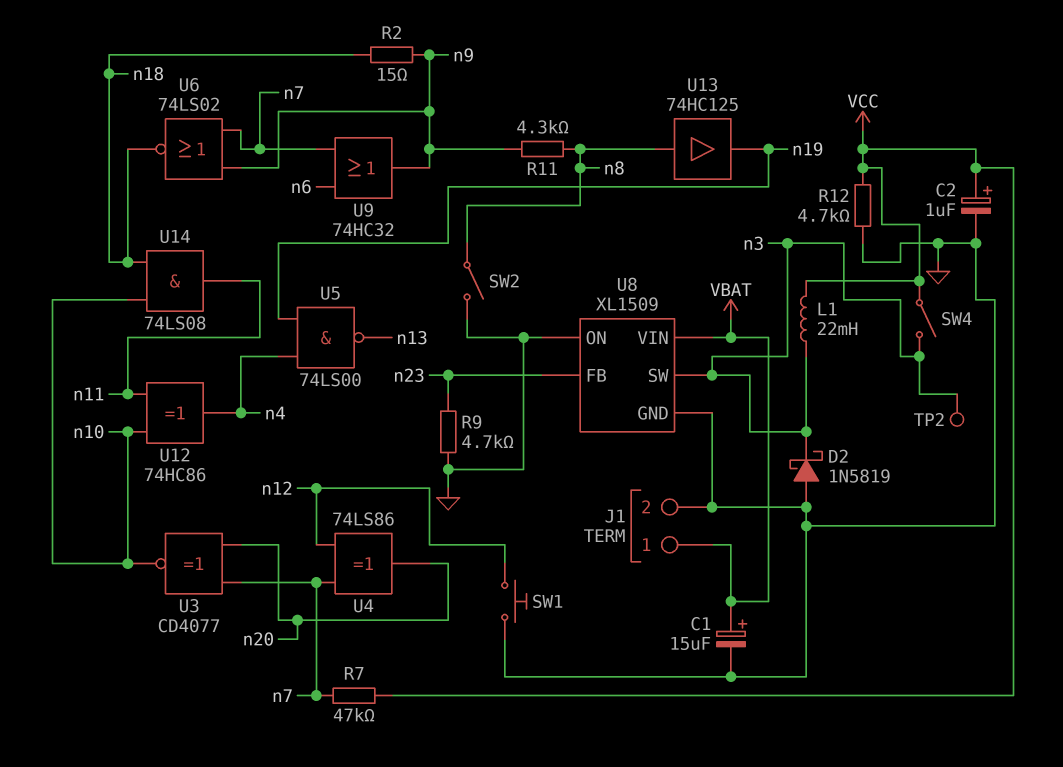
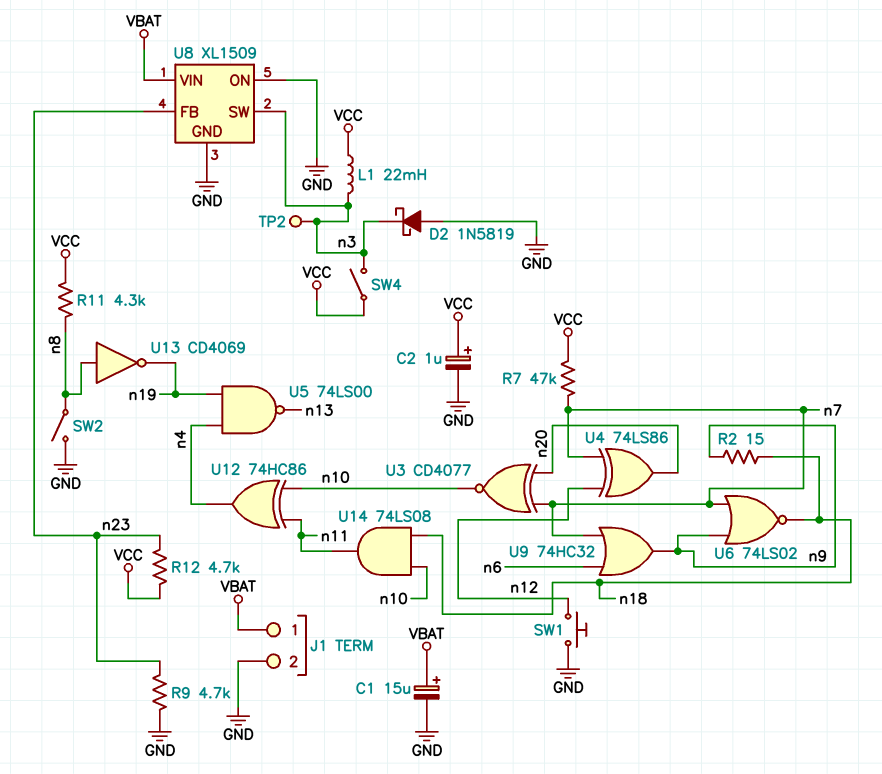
R11: 4.3k (n8, n9) -> 4.3k (VCC, n8)
R12: 4.7k (GND, VCC) -> 4.7k (VCC, n23)
U13: buffer 74HC125 (in n8, out n19) -> NOT CD4069 (in n8, out n19)

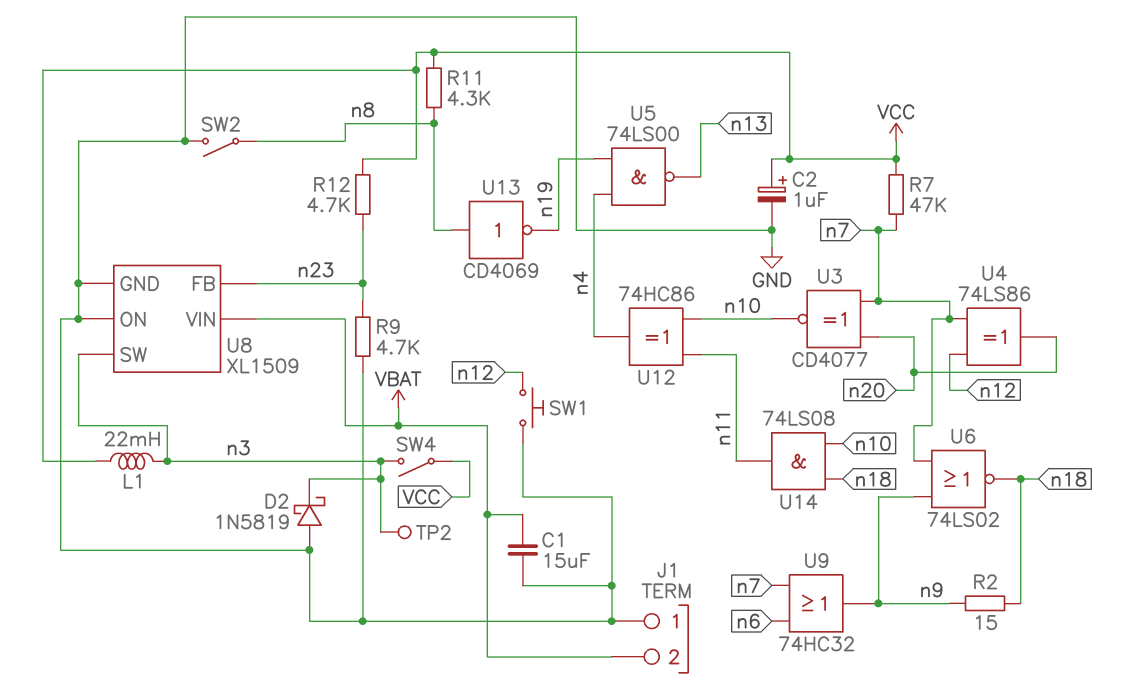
C1: 15uF (plus VBAT, minus GND) -> 15uF (GND, VBAT)
J1 pin 1: VBAT -> GND
J1 pin 2: GND -> VBAT

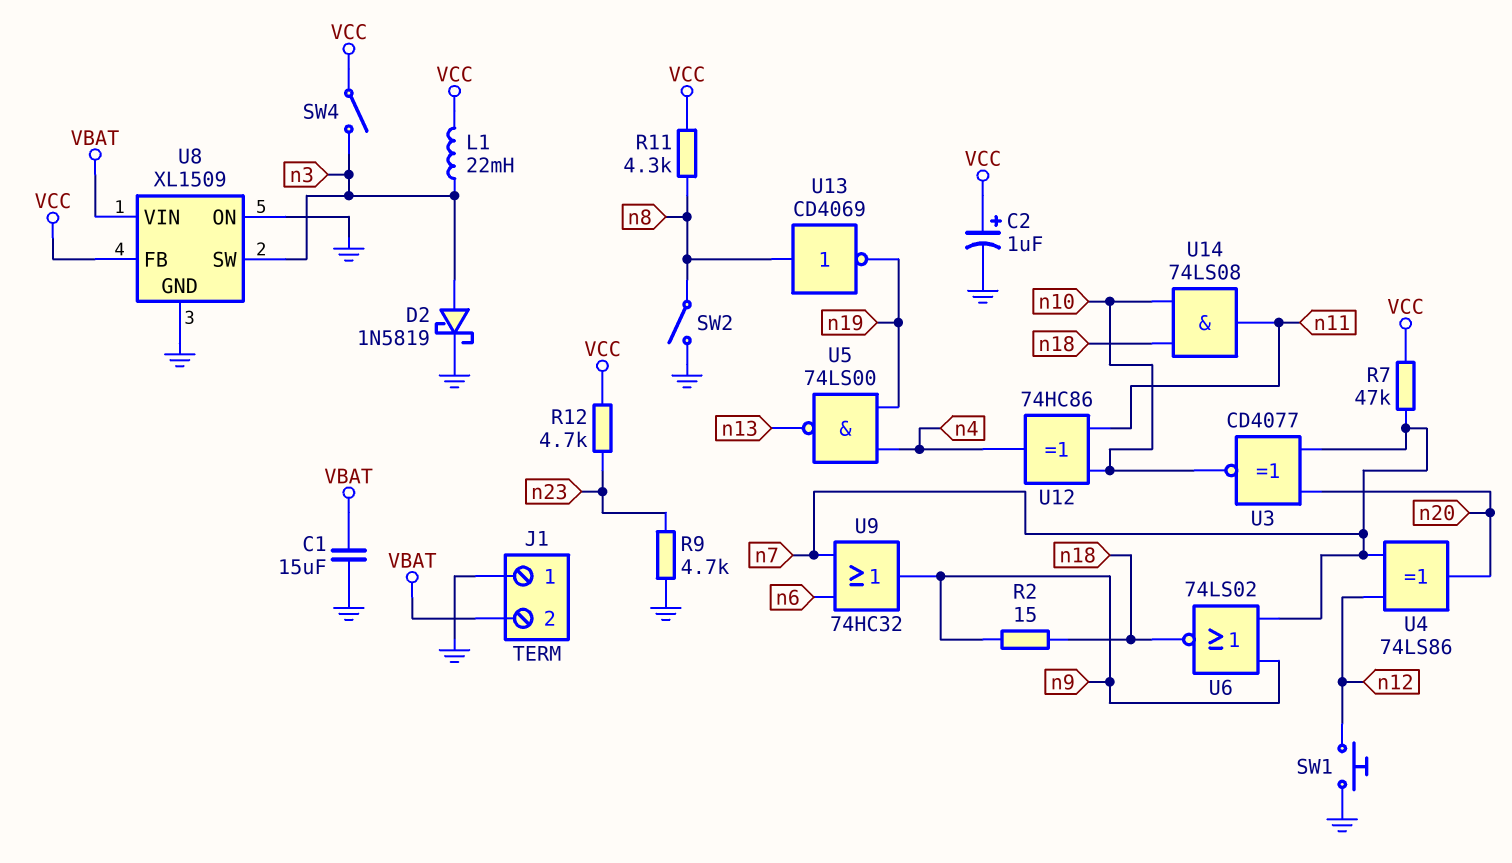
D2: schottky 1N5819 (A GND, K n3) -> schottky 1N5819 (A n3, K GND)
TP2: test point (n3) -> none
U8 pin FB: n23 -> VCC

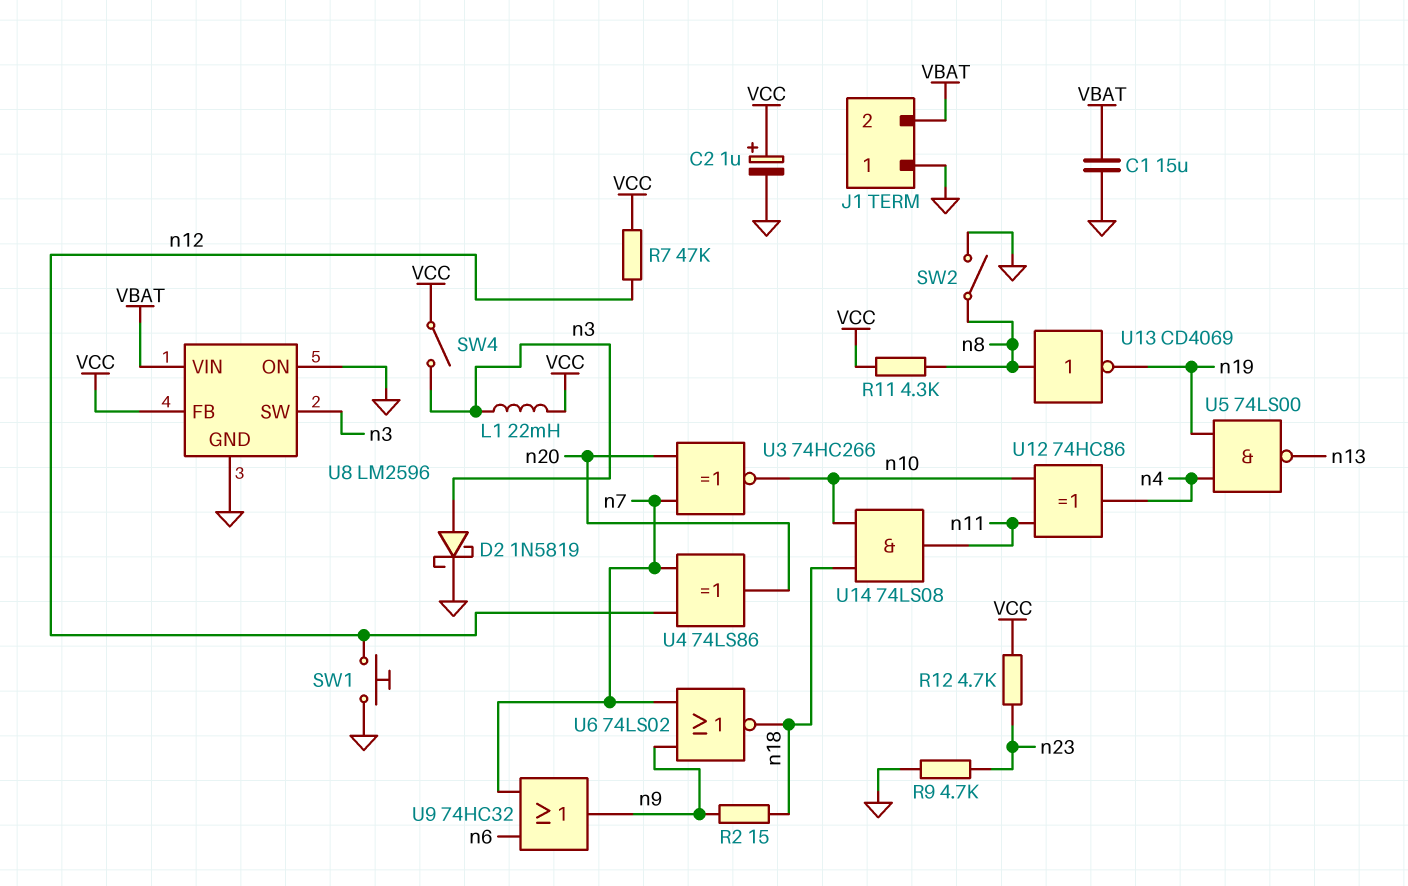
R7: 47k (VCC, n7) -> 47k (VCC, n12)
U3: XNOR CD4077 (in n7, in n20, out n10) -> XNOR 74HC266 (in n7, in n20, out n10)
U8: XL1509 -> LM2596

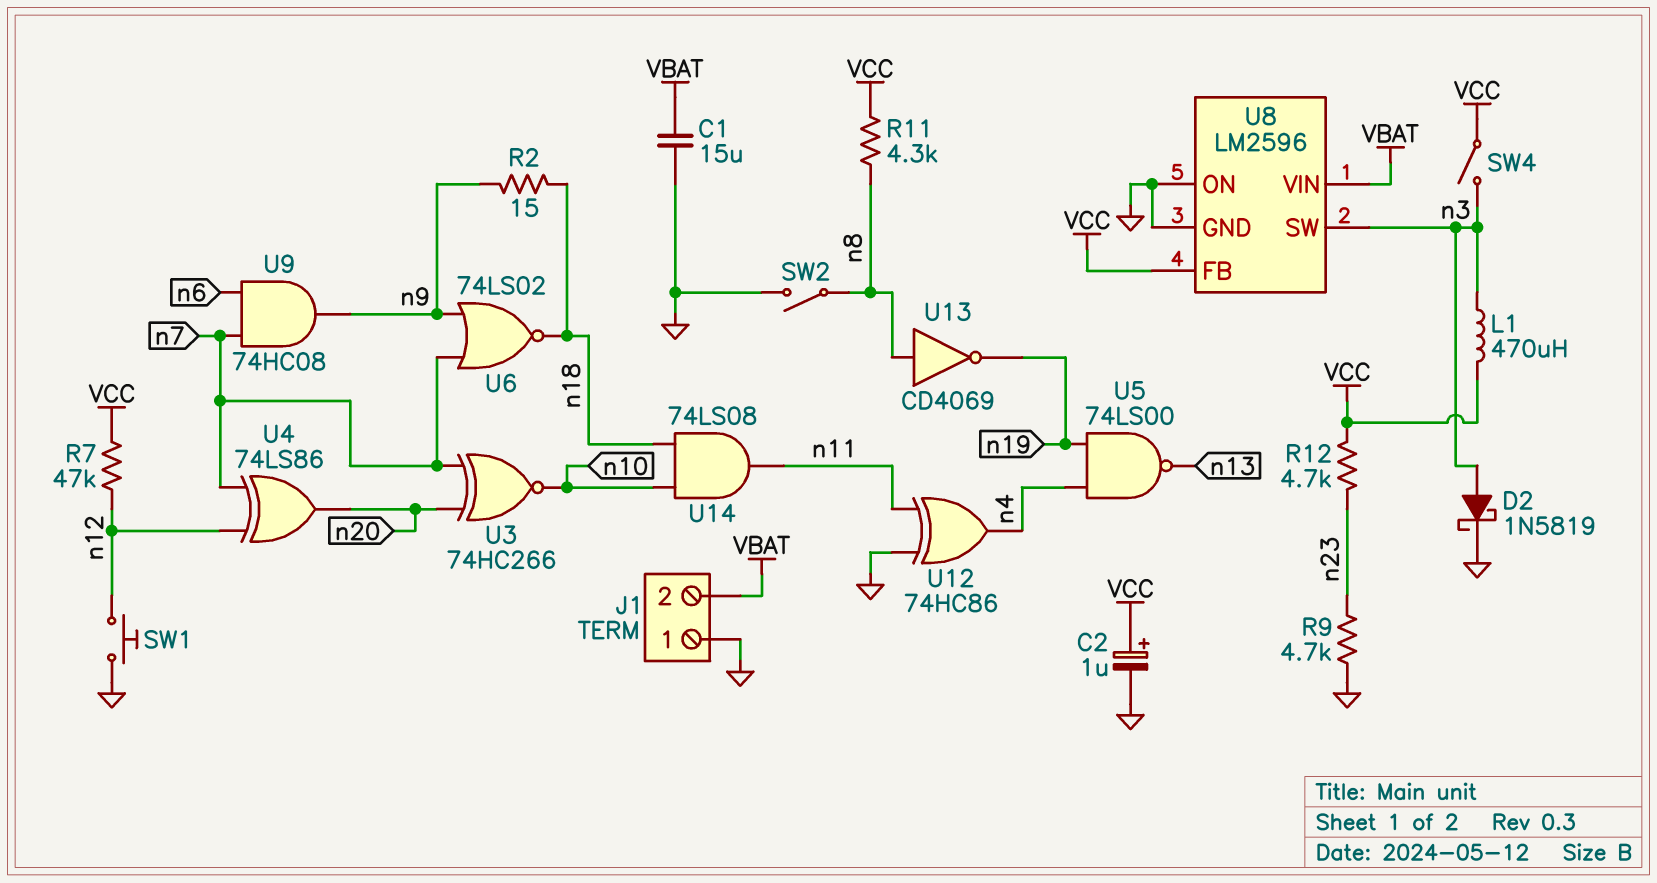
L1: 22mH (VCC, n3) -> 470uH (VCC, n3)
U9: OR 74HC32 (in n6, in n7, out n9) -> AND 74HC08 (in n6, in n7, out n9)
U12: XOR 74HC86 (in n10, in n11, out n4) -> XOR 74HC86 (in GND, in n11, out n4)

